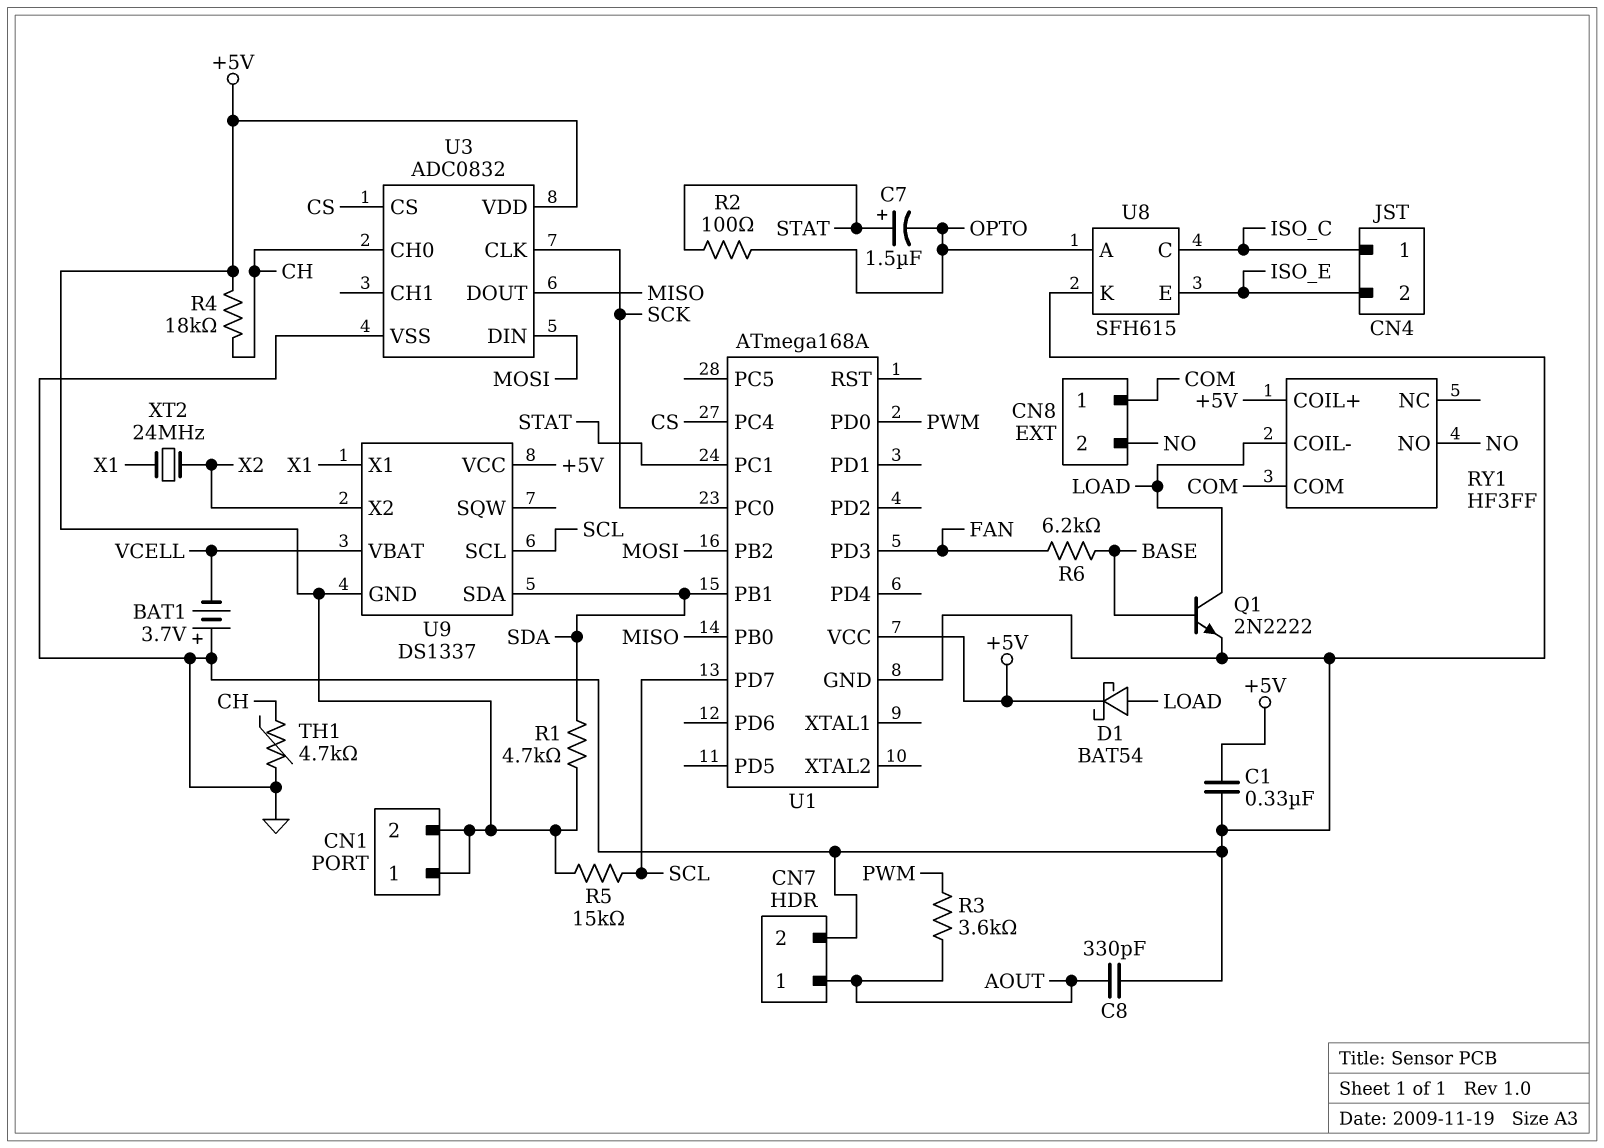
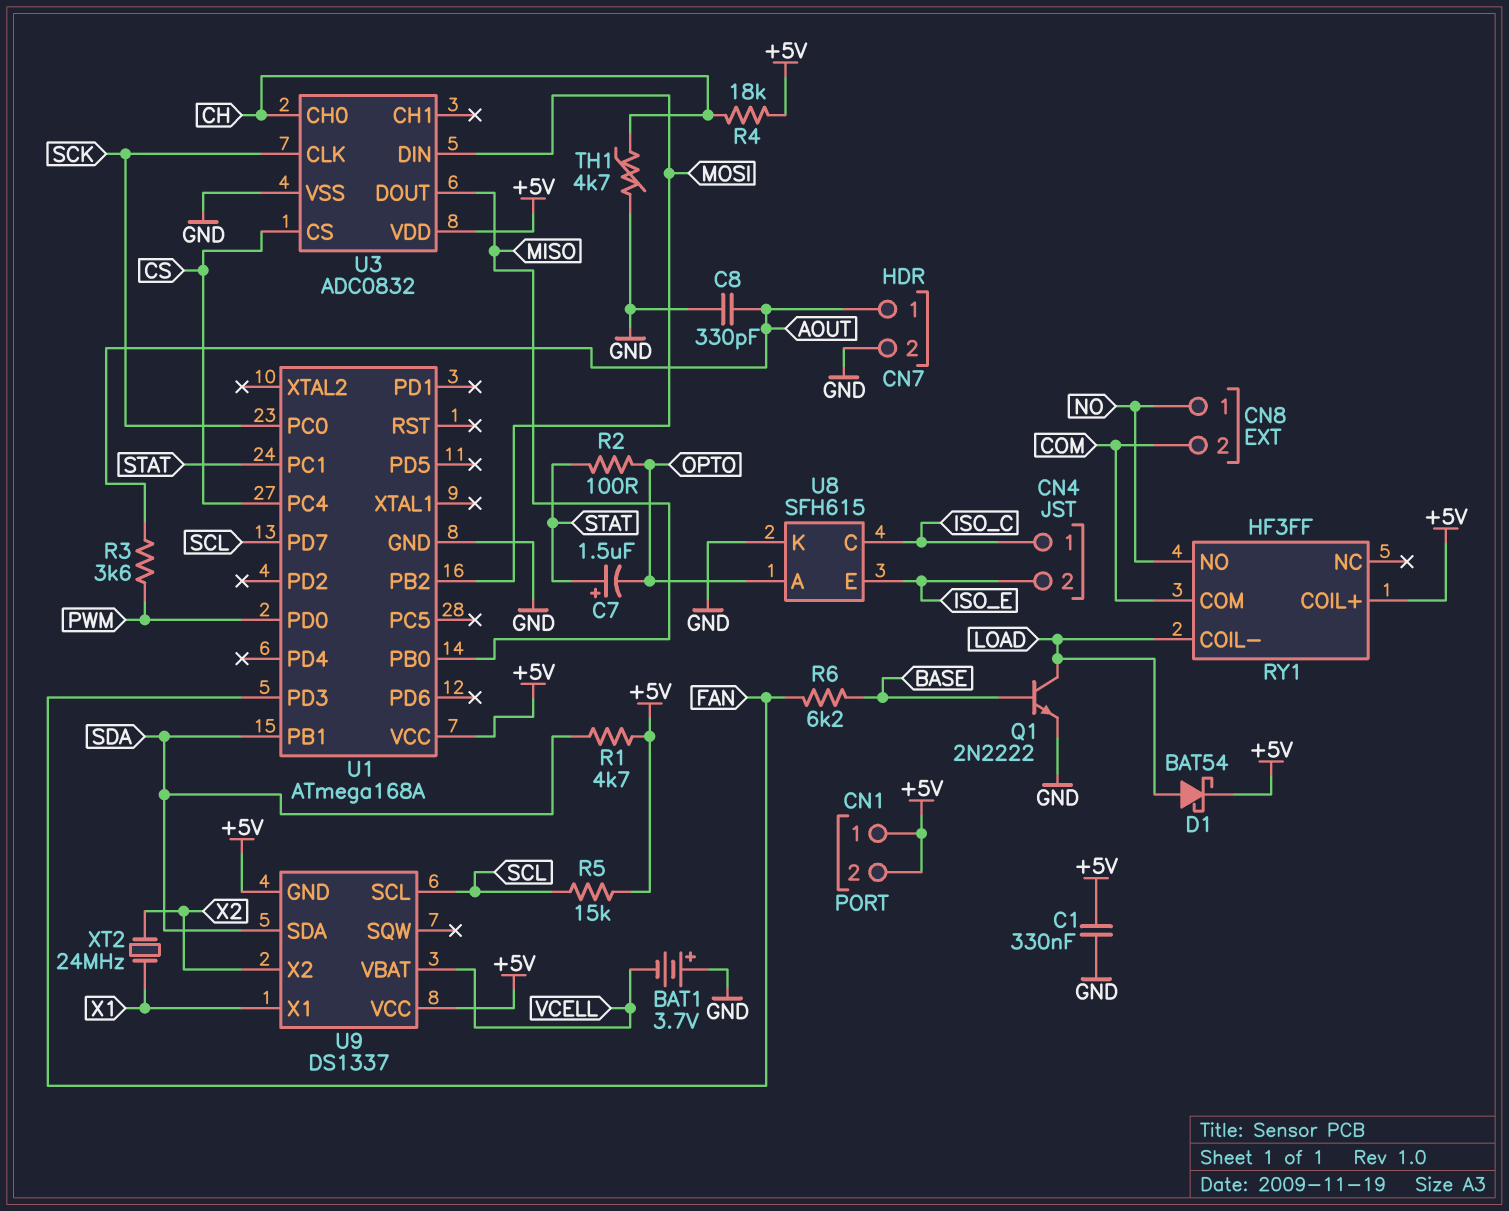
CN8 pin 1: COM -> NO
CN8 pin 2: NO -> COM

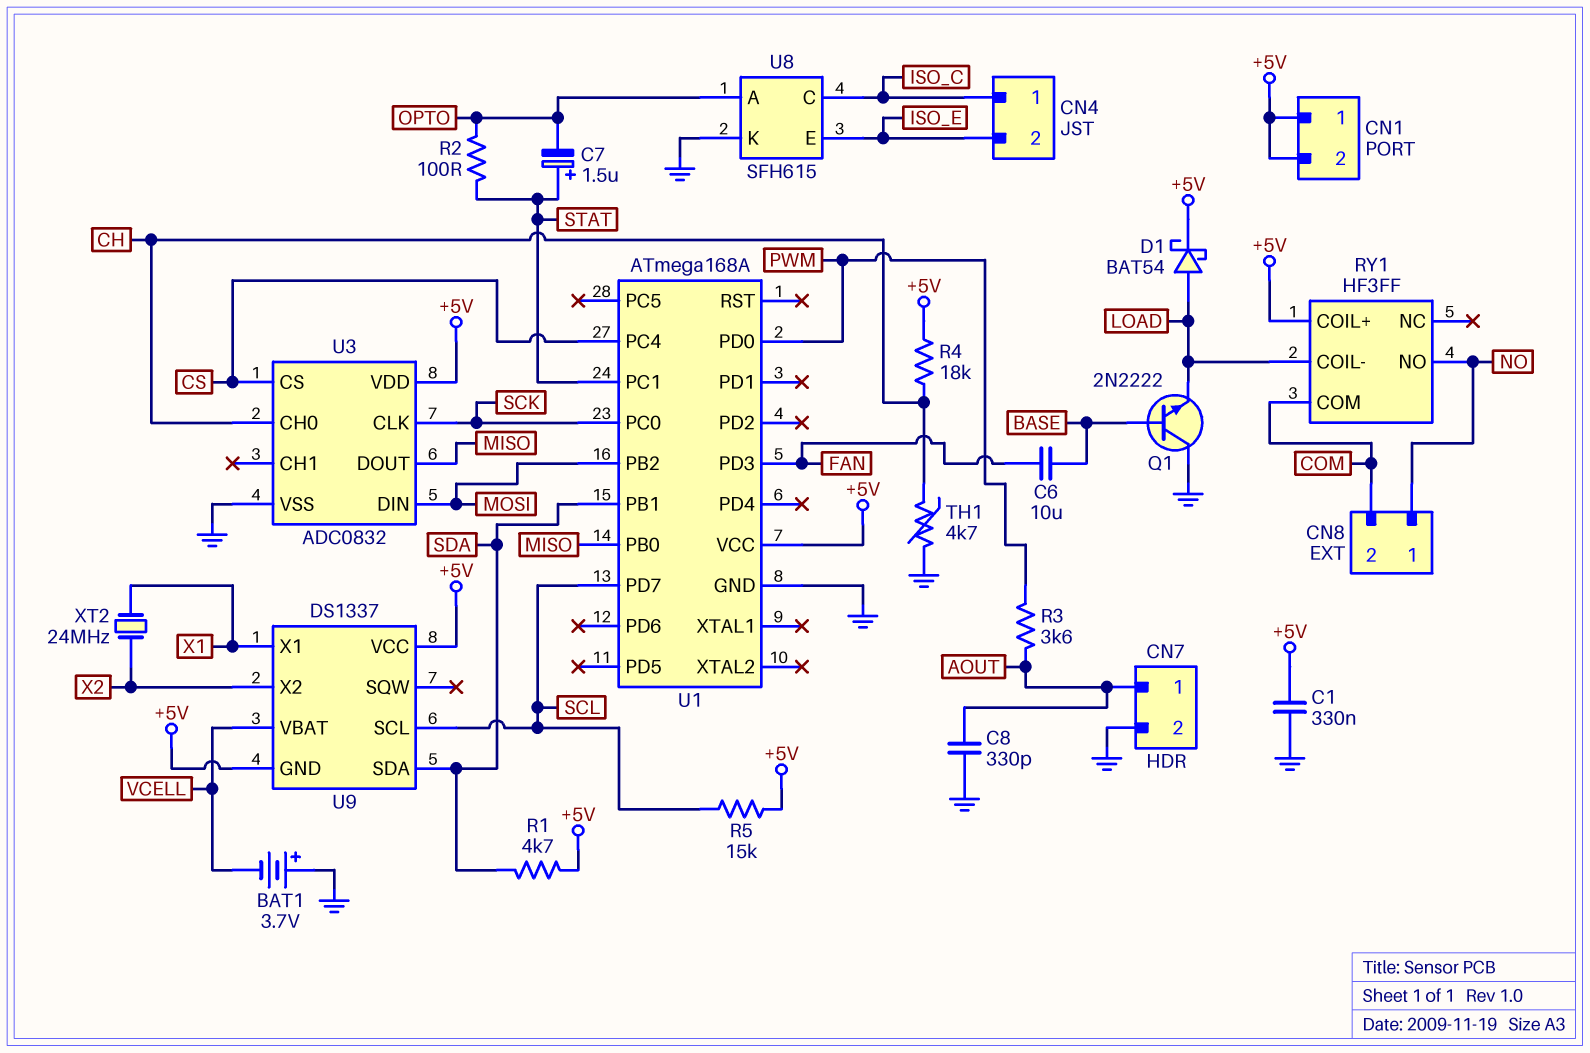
C6: none -> 10uF (BASE, FAN)
Q1: NPN 2N2222 (B BASE, C LOAD, E GND) -> NPN 2N2222 (B BASE, C GND, E LOAD)
R6: 6.2k (BASE, FAN) -> none

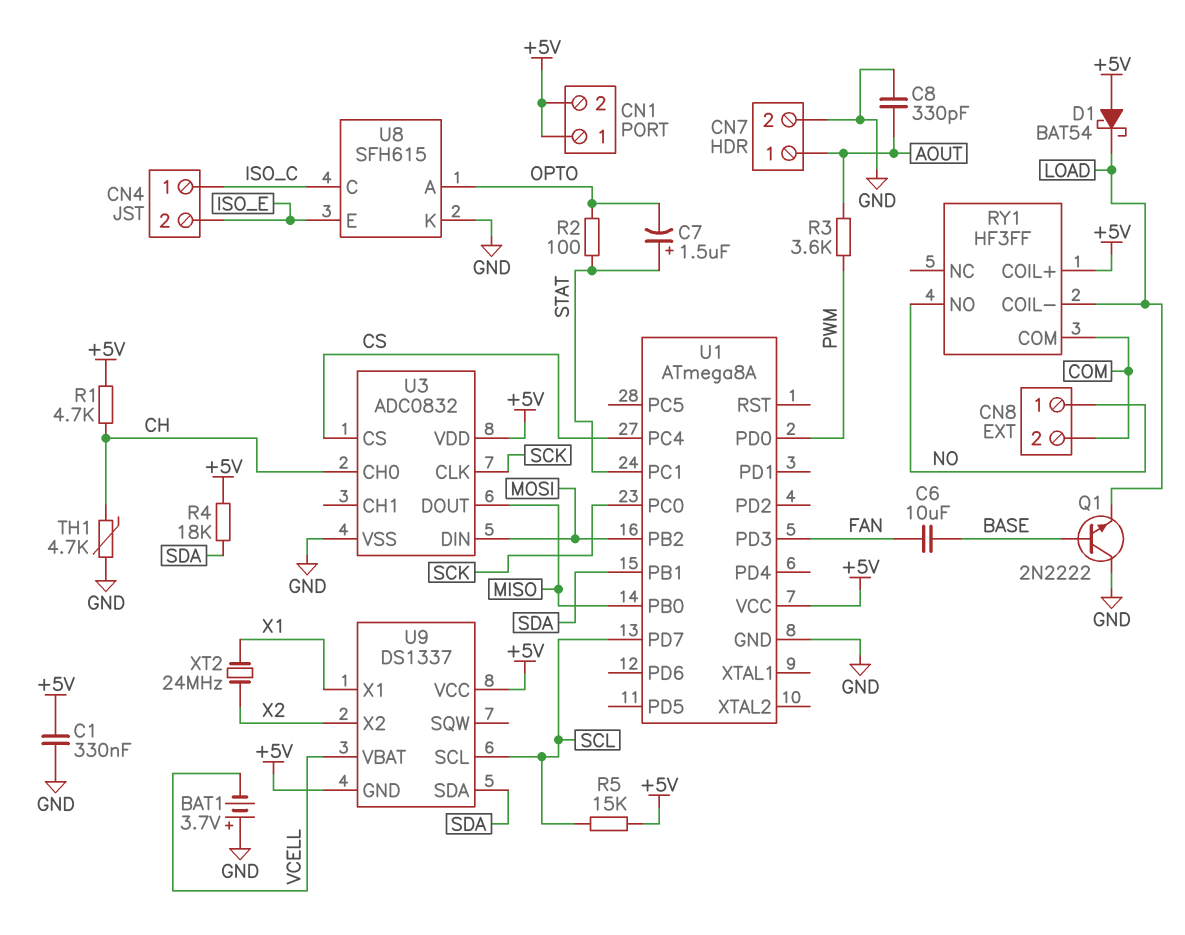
D1: schottky BAT54 (A LOAD, K +5V) -> schottky BAT54 (A +5V, K LOAD)
R1: 4.7k (+5V, SDA) -> 4.7k (+5V, CH)
R4: 18k (+5V, CH) -> 18k (+5V, SDA)
U1: ATmega168A -> ATmega8A

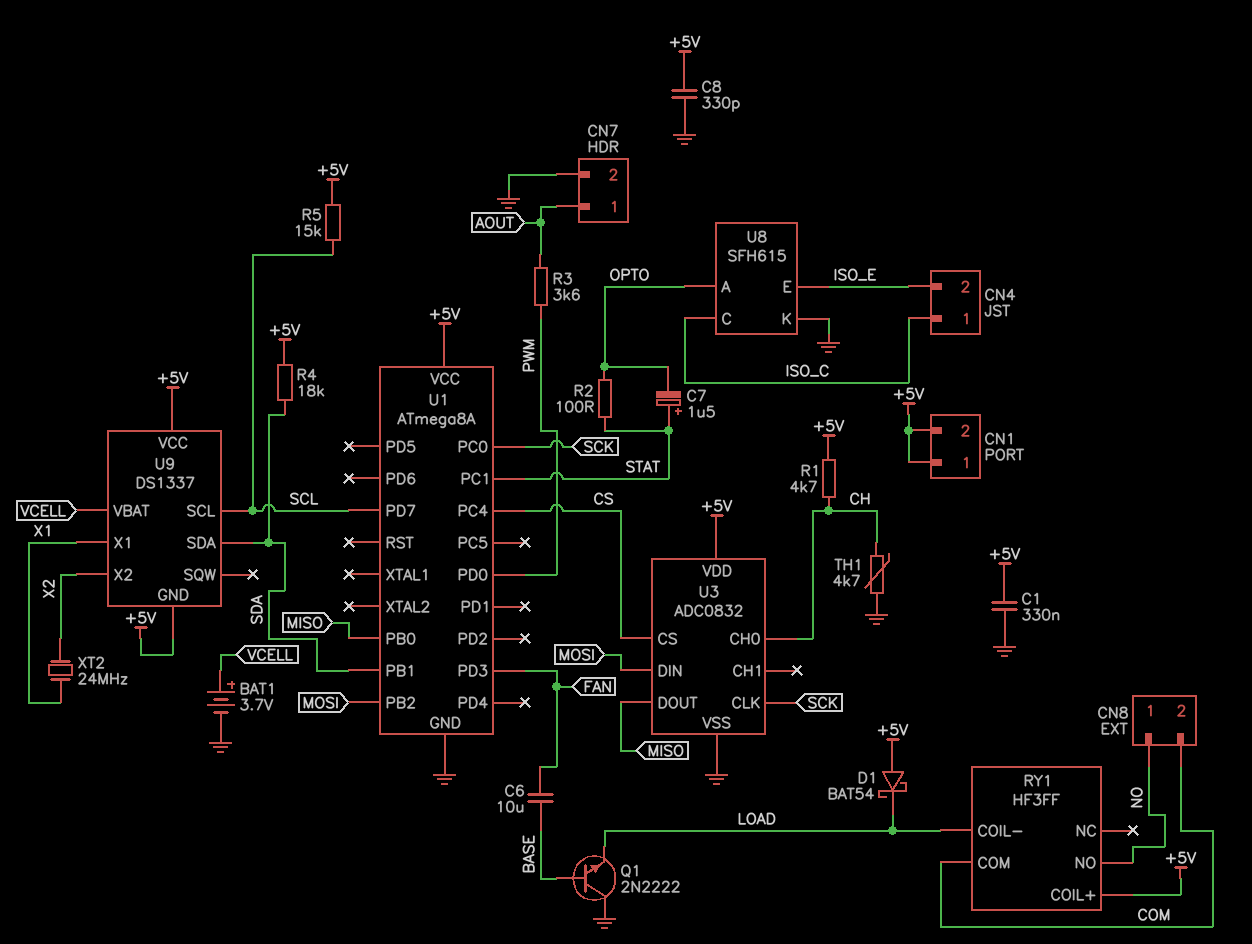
BAT1: 3.7V (plus GND, minus VCELL) -> 3.7V (plus VCELL, minus GND)
C8: 330pF (AOUT, GND) -> 330pF (+5V, GND)

